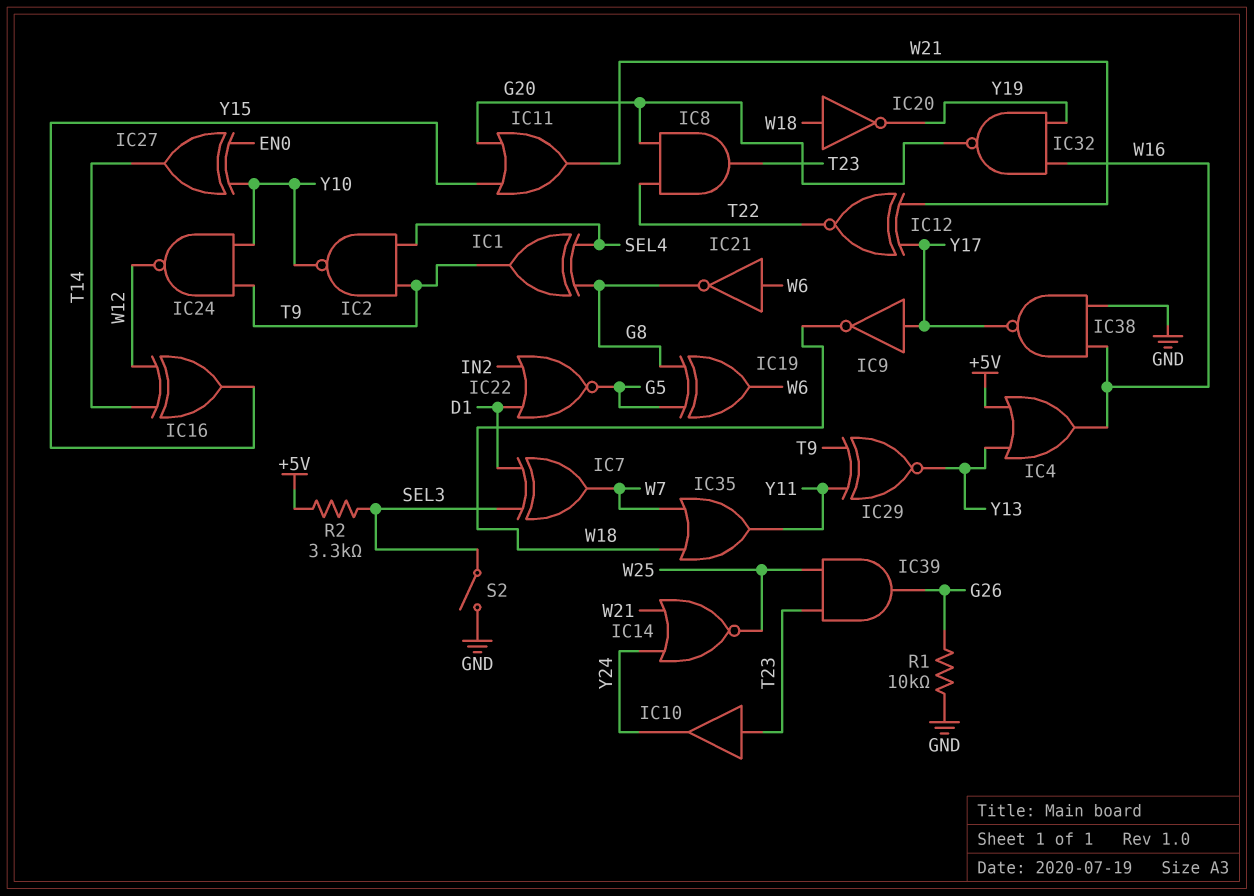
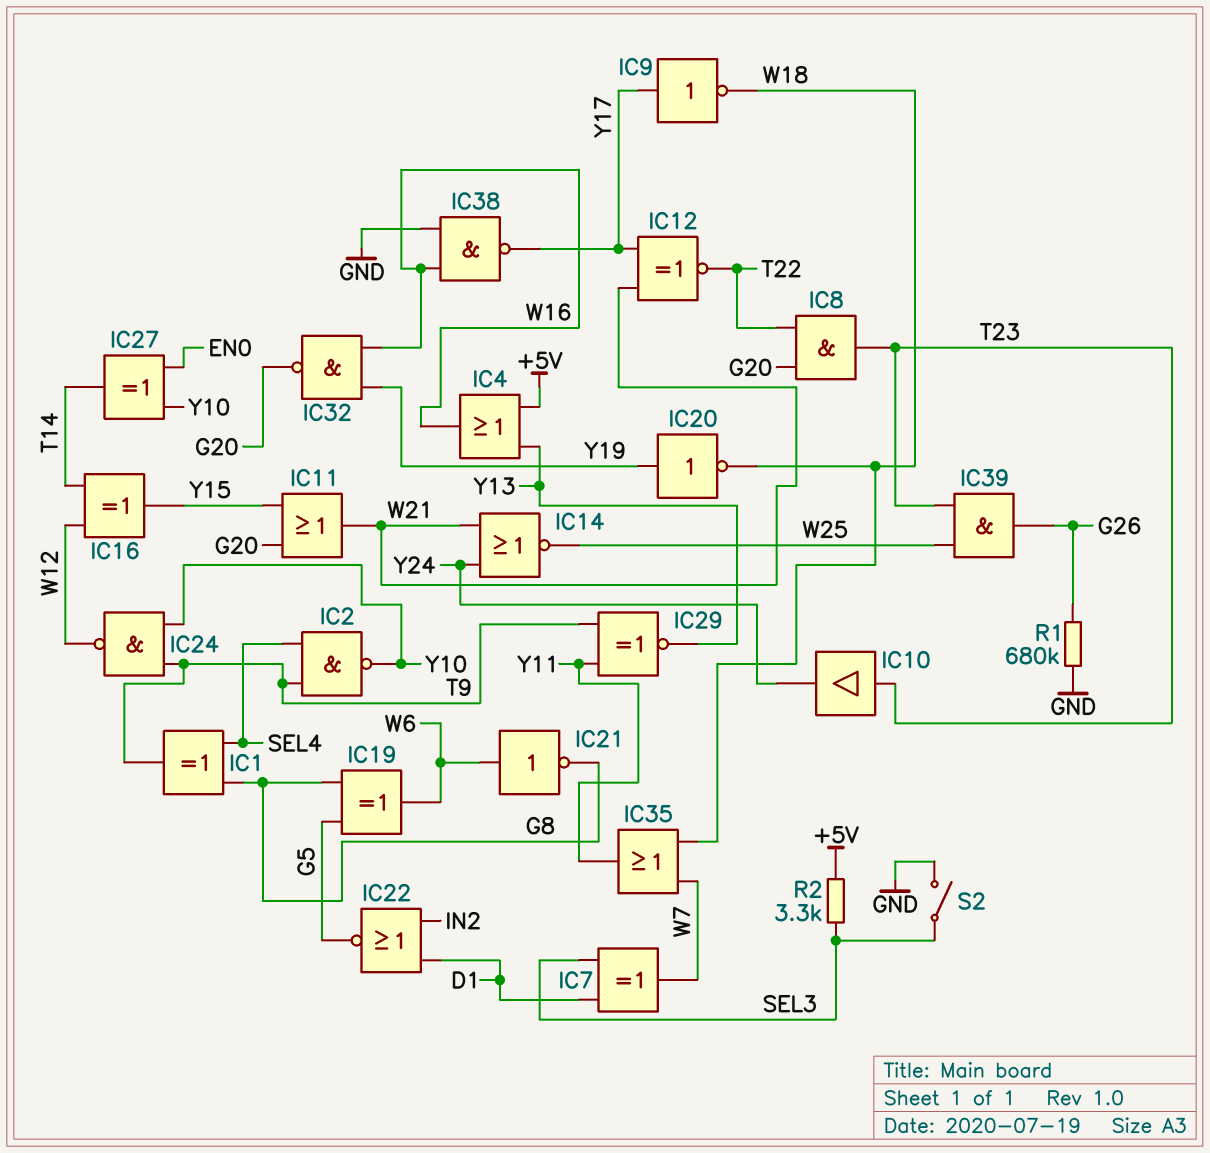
IC20: NOT (in W18, out Y19) -> NOT (in Y19, out W18)
R1: 10k (G26, GND) -> 680k (G26, GND)

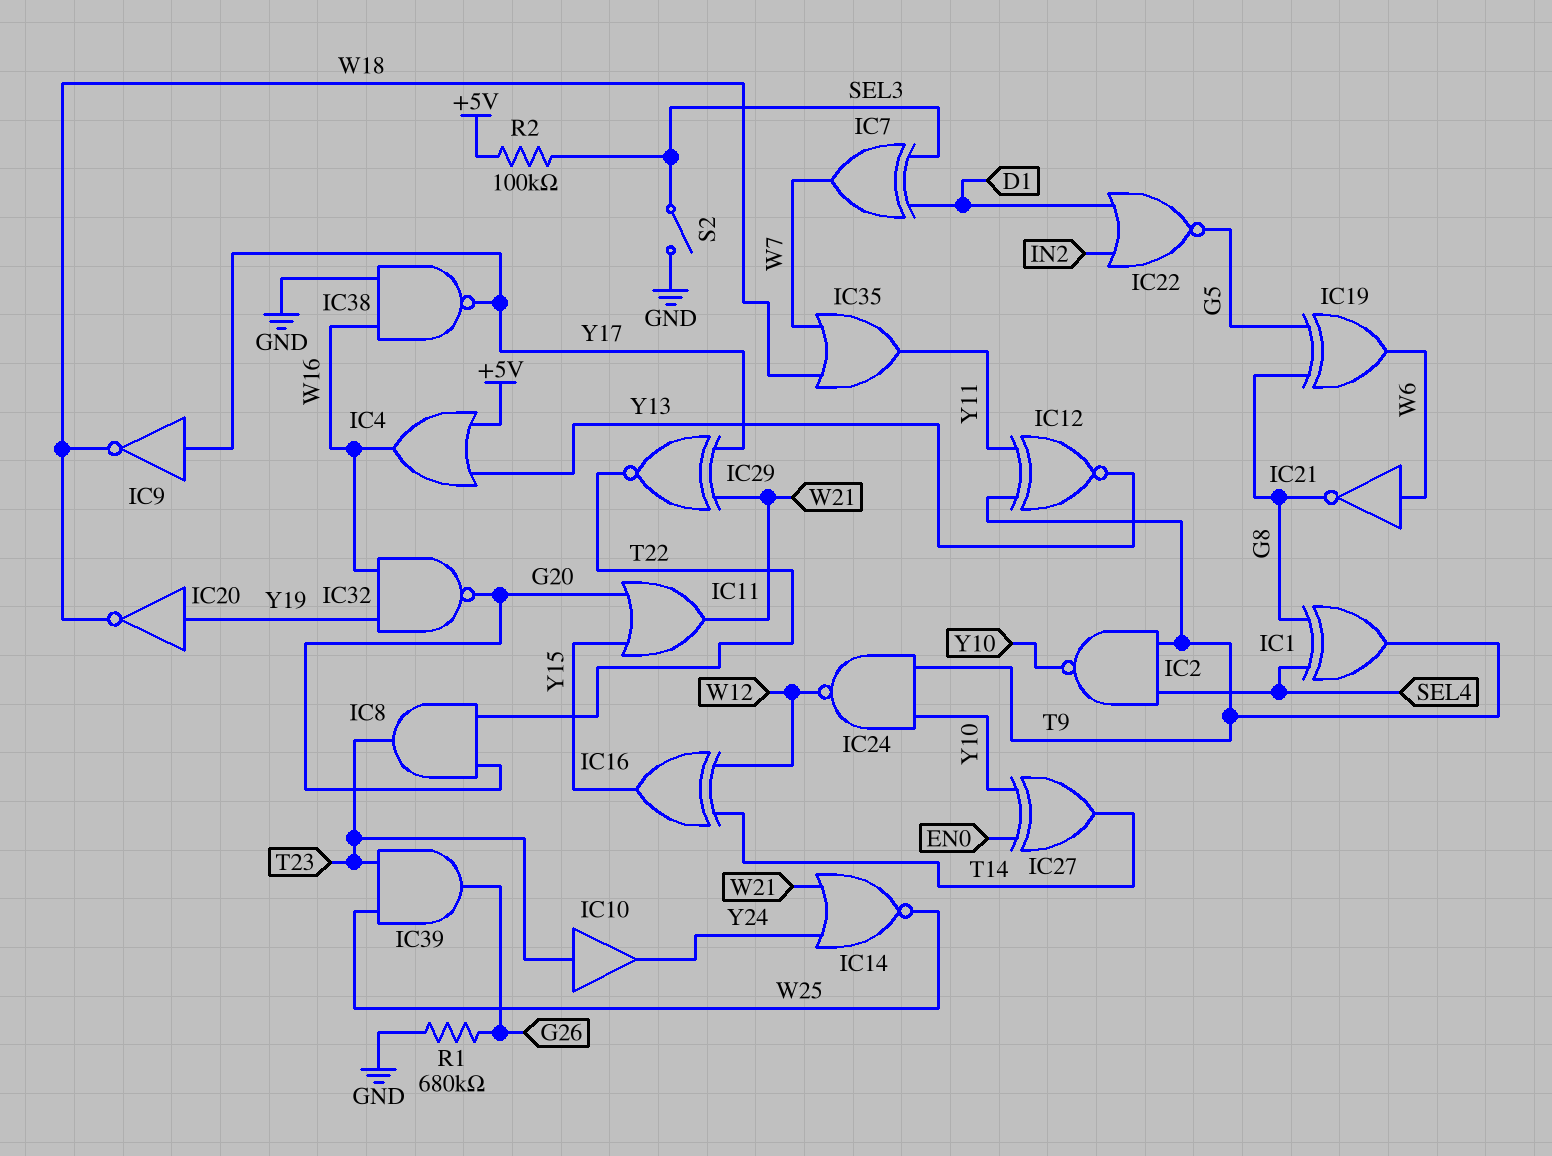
IC12: XNOR (in W21, in Y17, out T22) -> XNOR (in T9, in Y11, out Y13)
IC29: XNOR (in T9, in Y11, out Y13) -> XNOR (in W21, in Y17, out T22)
R2: 3.3k (+5V, SEL3) -> 100k (+5V, SEL3)

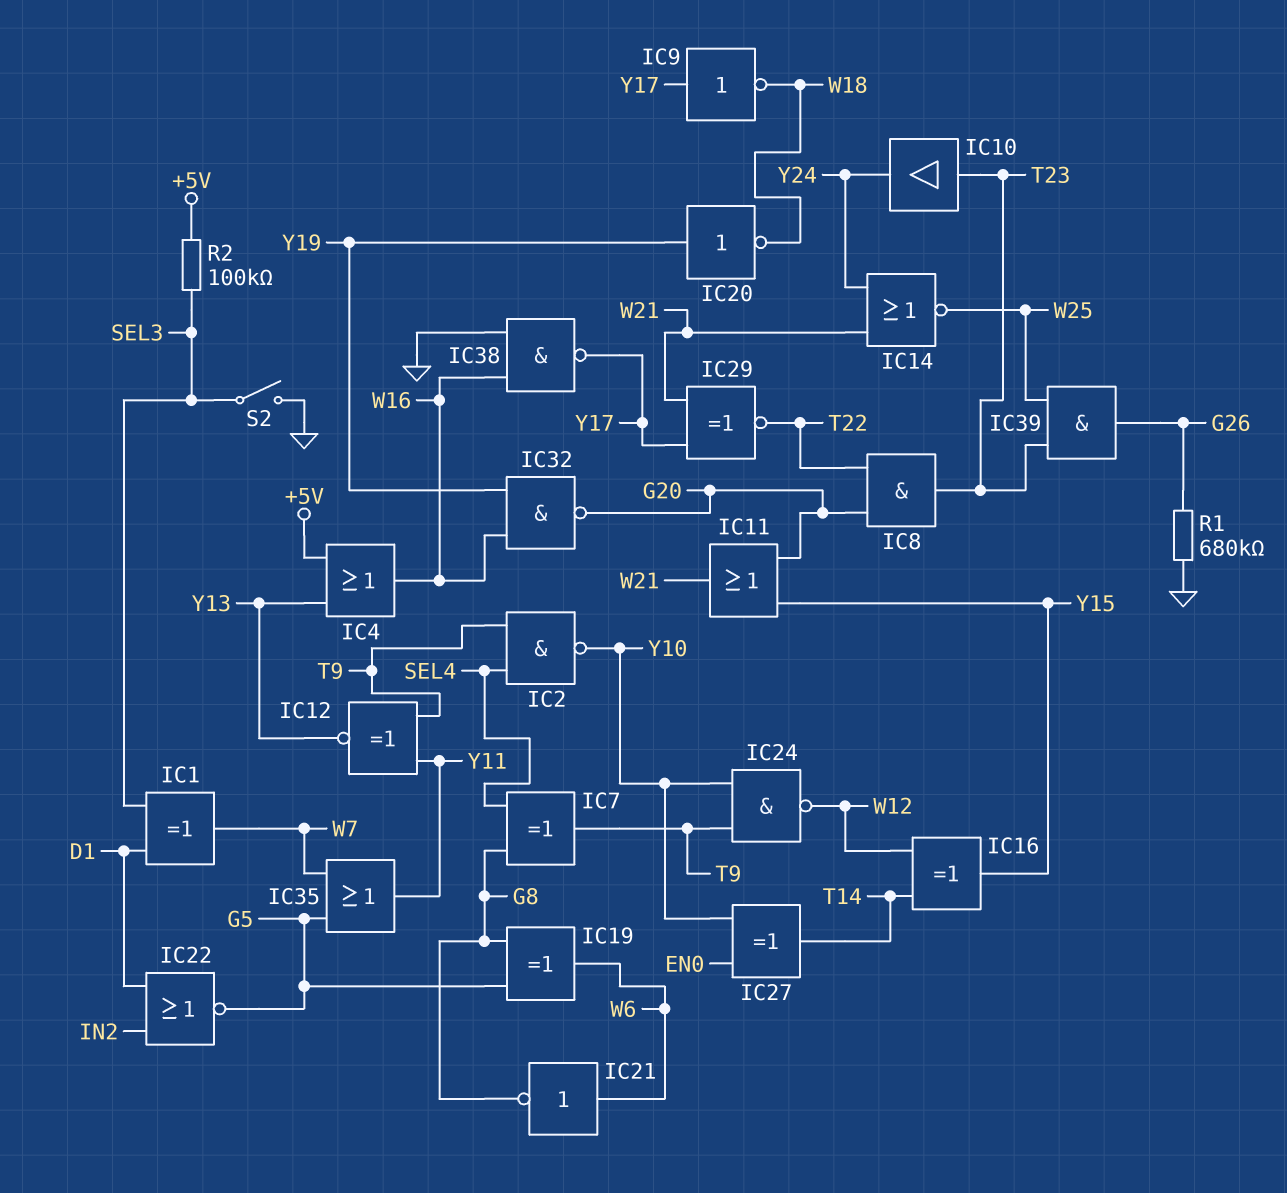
IC1: XOR (in G8, in SEL4, out T9) -> XOR (in D1, in SEL3, out W7)
IC7: XOR (in D1, in SEL3, out W7) -> XOR (in G8, in SEL4, out T9)
IC35: OR (in W7, in W18, out Y11) -> OR (in G5, in W7, out Y11)

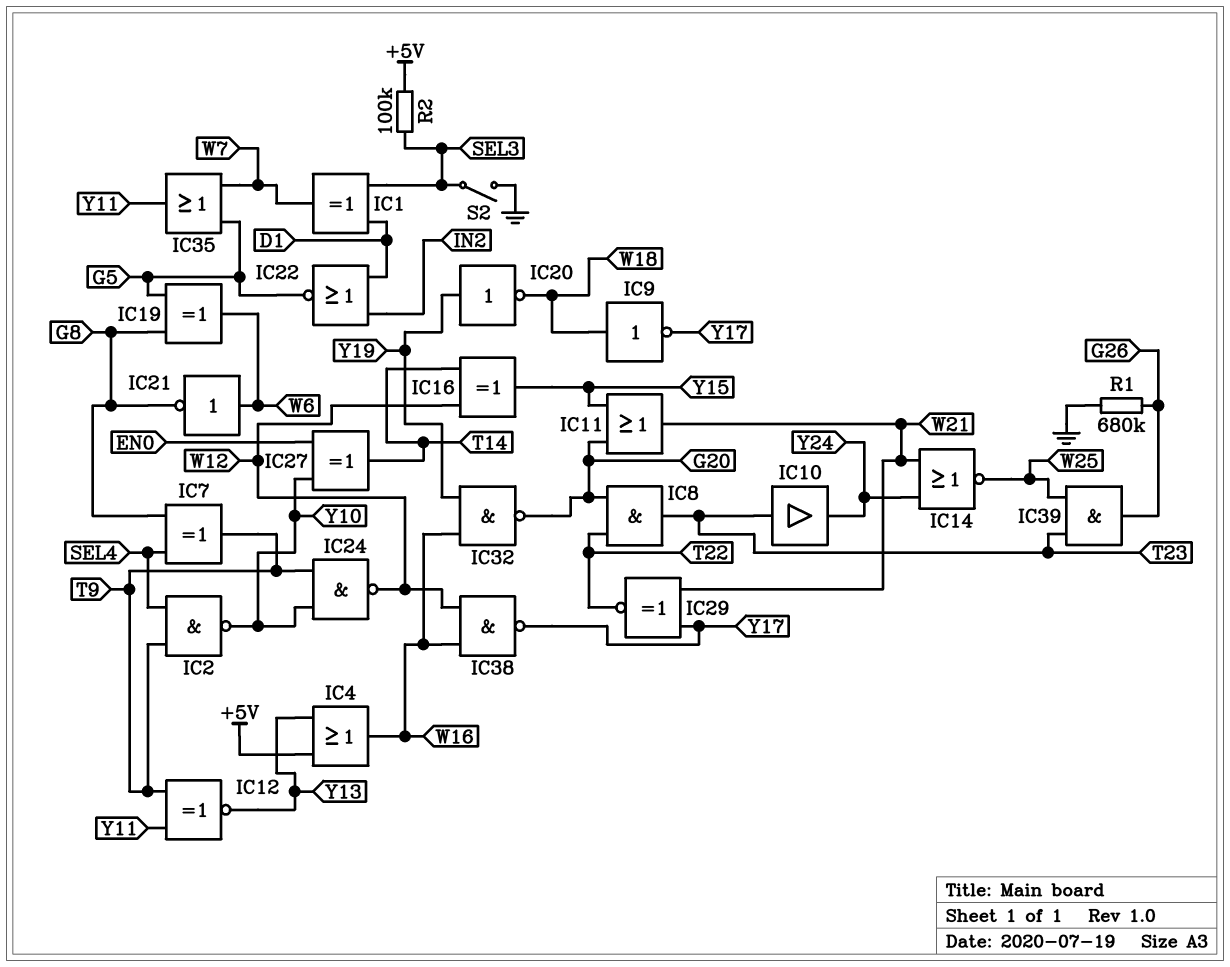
IC9: NOT (in Y17, out W18) -> NOT (in W18, out Y17)
IC38: NAND (in GND, in W16, out Y17) -> NAND (in W12, in W16, out Y17)

